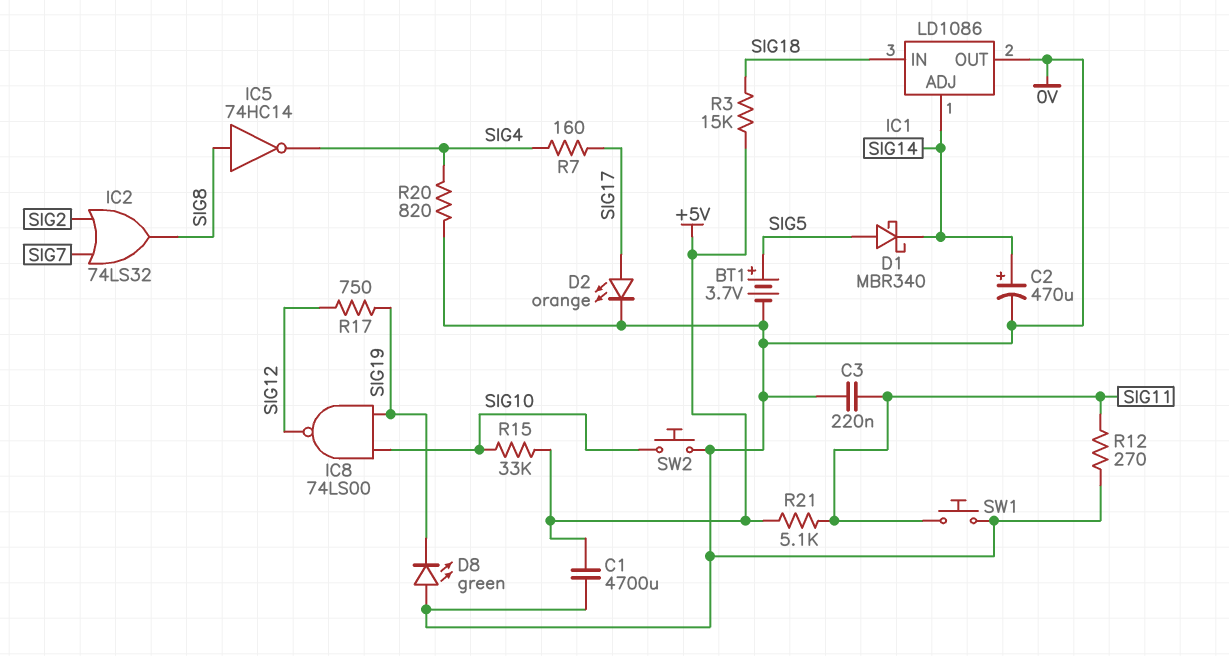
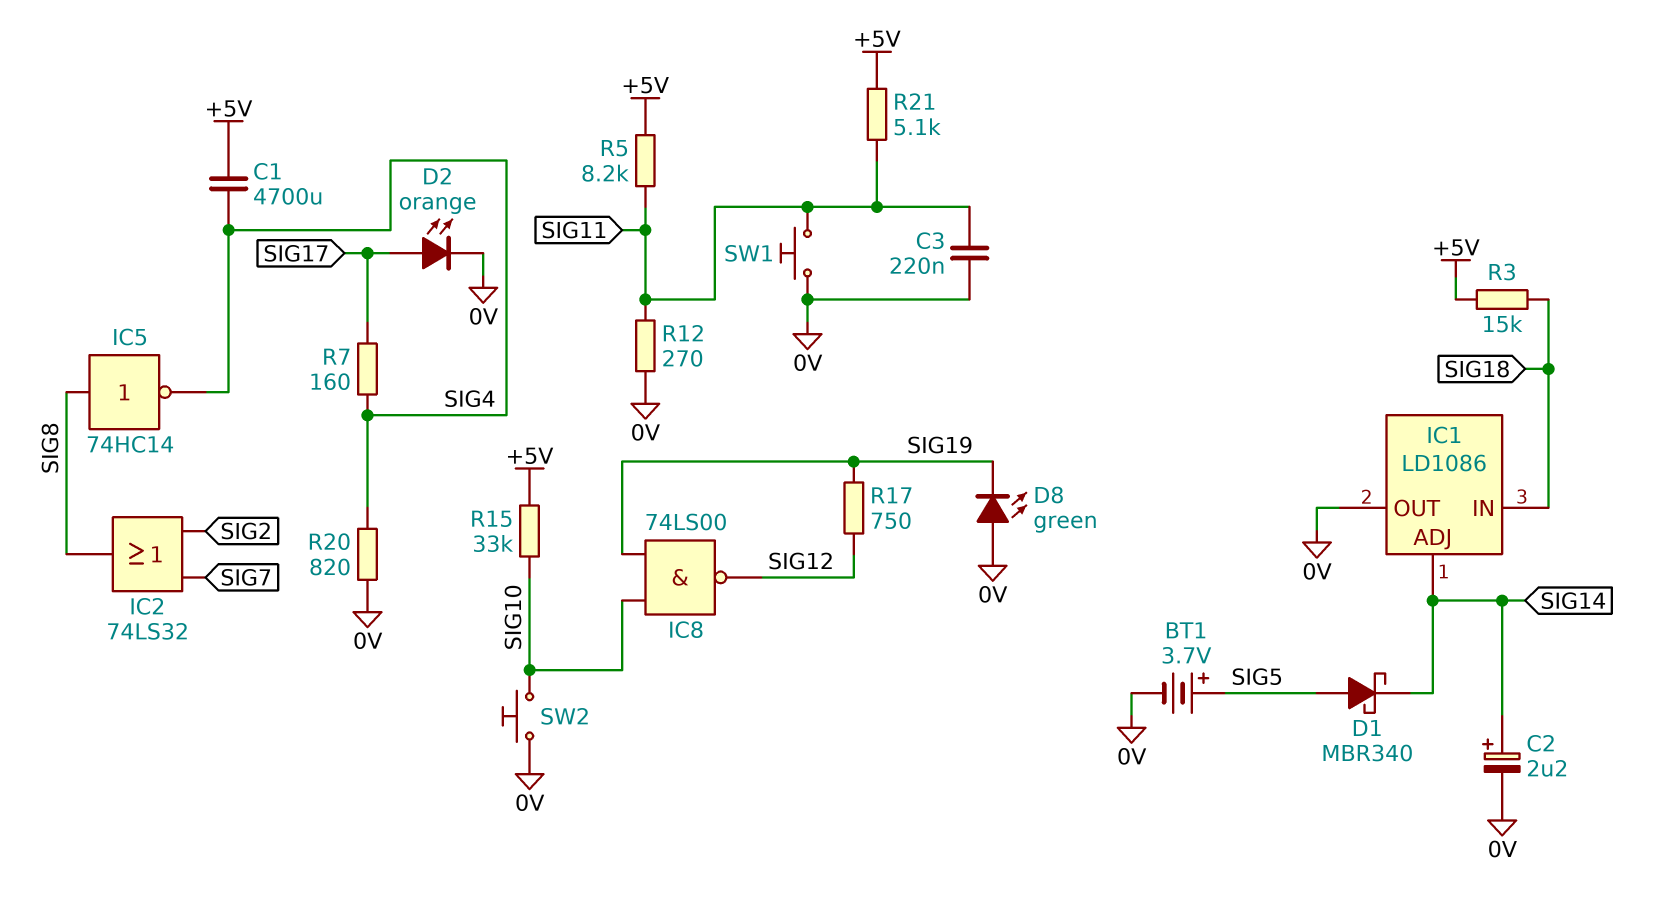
C1: 4700uF (+5V, 0V) -> 4700uF (+5V, SIG4)
C2: 470uF (plus SIG14, minus 0V) -> 2.2uF (plus SIG14, minus 0V)
R5: none -> 8.2k (+5V, SIG11)

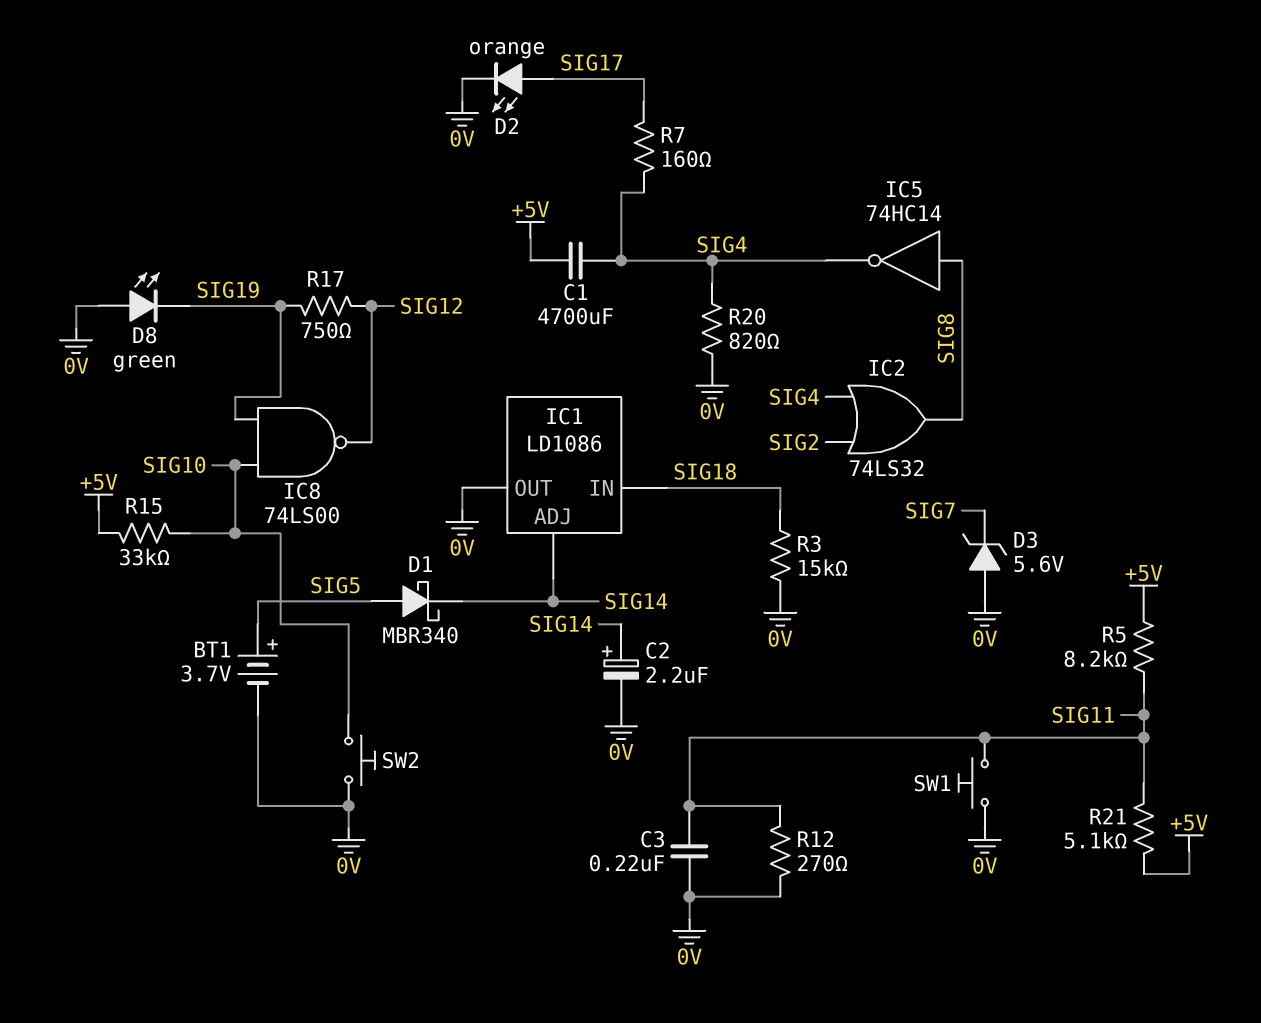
D3: none -> zener 5.6V (A 0V, K SIG7)
IC2: OR 74LS32 (in SIG2, in SIG7, out SIG8) -> OR 74LS32 (in SIG2, in SIG4, out SIG8)
R3: 15k (+5V, SIG18) -> 15k (0V, SIG18)

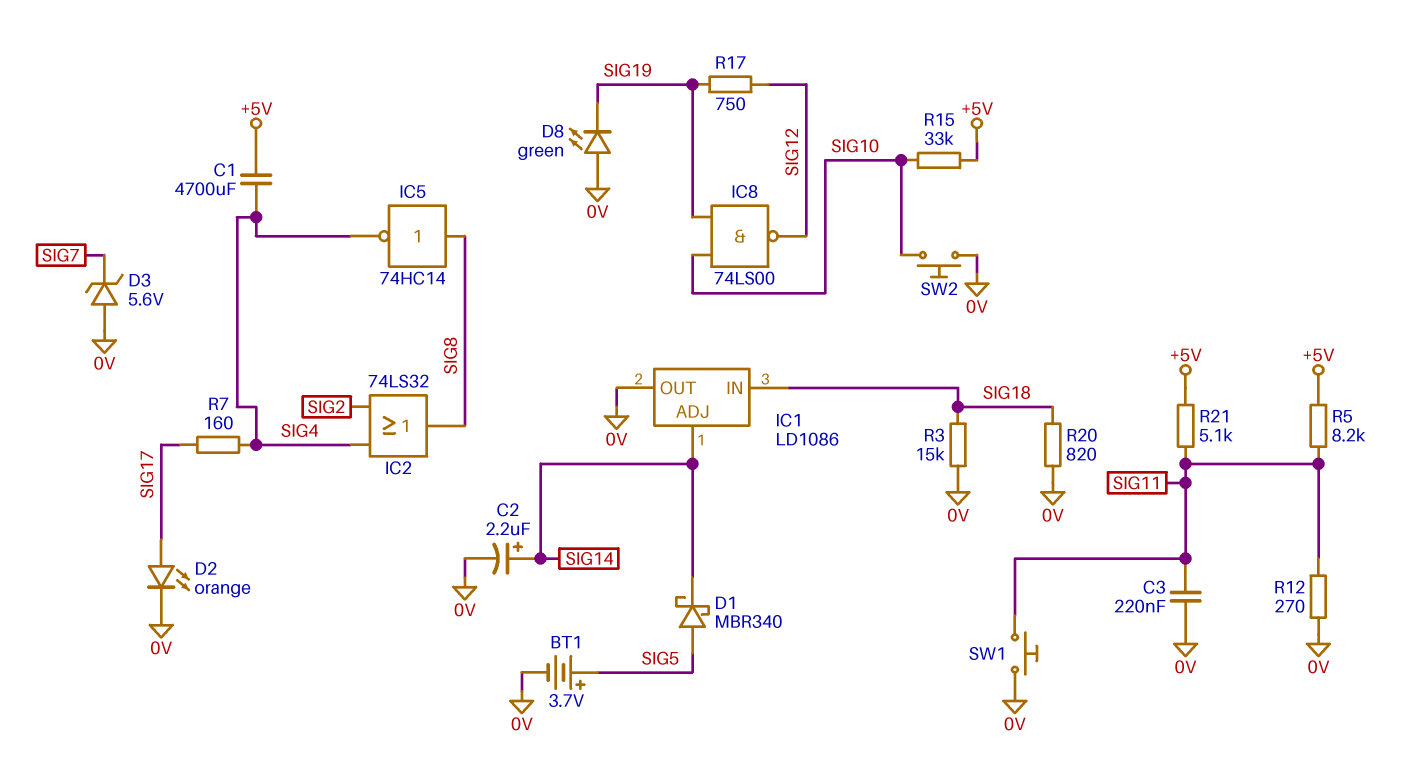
R20: 820 (0V, SIG4) -> 820 (0V, SIG18)

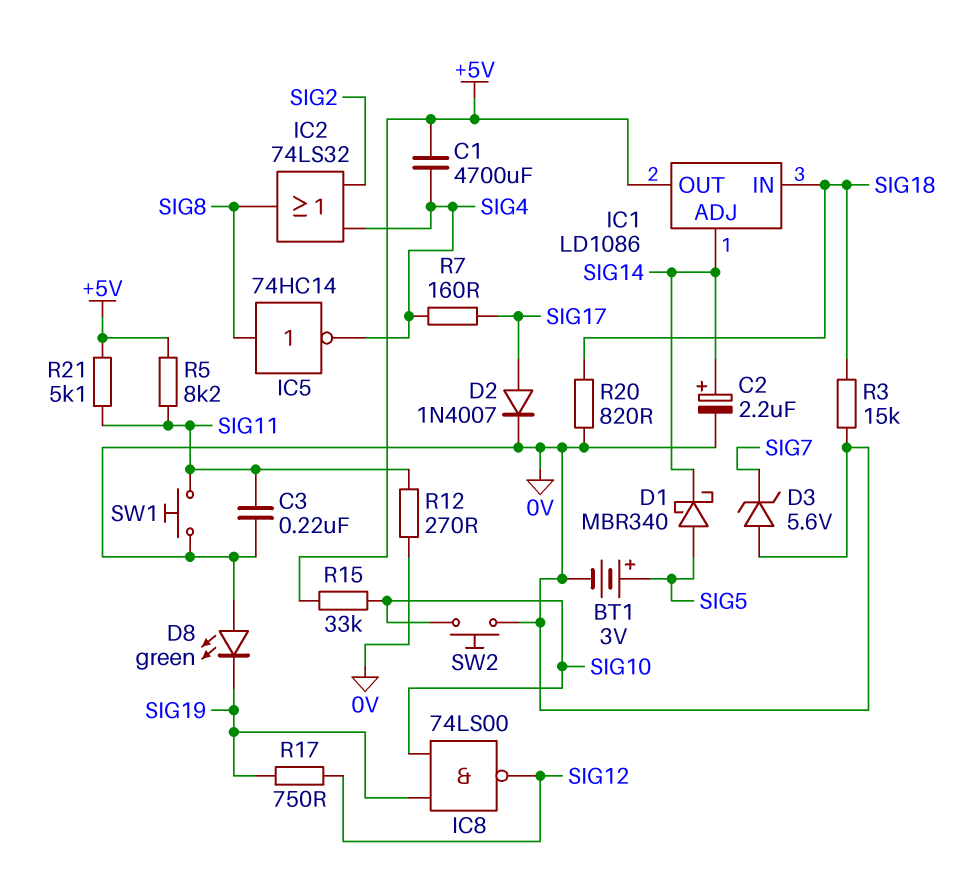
BT1: 3.7V (plus SIG5, minus 0V) -> 3V (plus SIG5, minus 0V)
D2: LED orange (A SIG17, K 0V) -> diode 1N4007 (A SIG17, K 0V)
IC1 pin OUT: 0V -> +5V

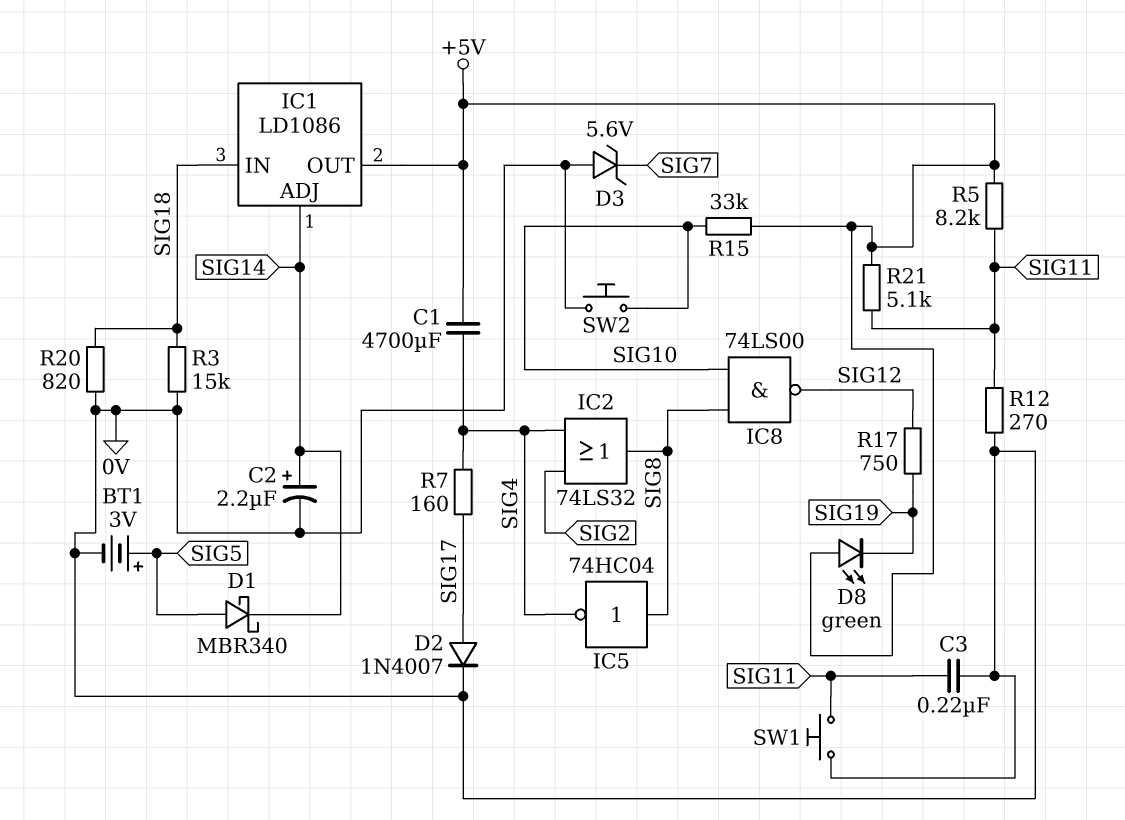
D8: LED green (A 0V, K SIG19) -> LED green (A +5V, K SIG19)
IC5: NOT 74HC14 (in SIG8, out SIG4) -> NOT 74HC04 (in SIG8, out SIG4)
IC8: NAND 74LS00 (in SIG10, in SIG19, out SIG12) -> NAND 74LS00 (in SIG8, in SIG10, out SIG12)

